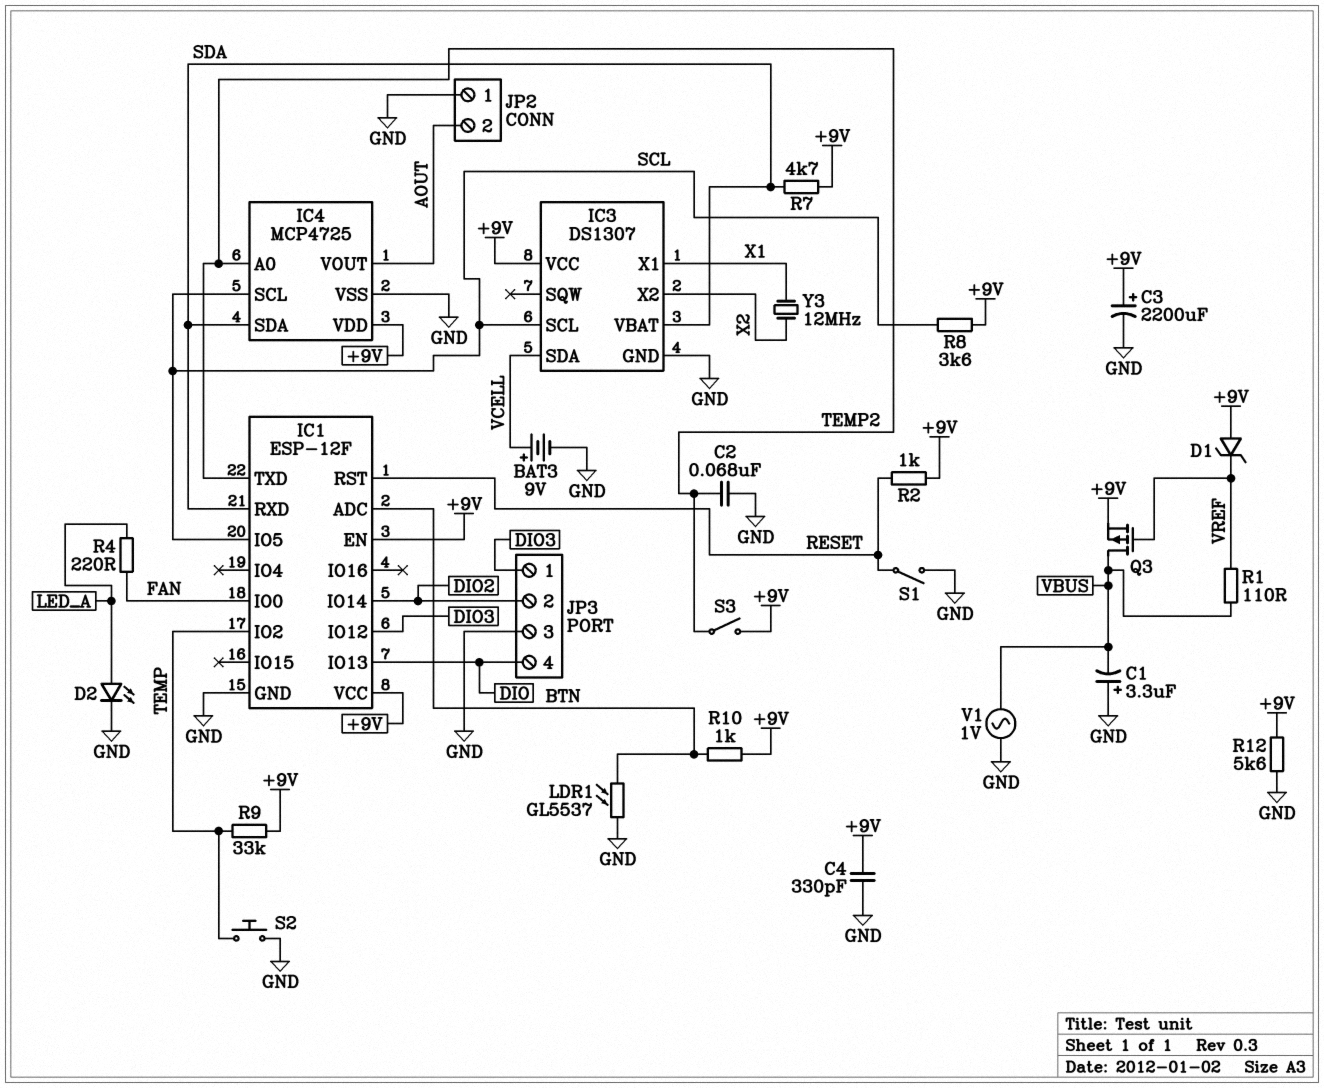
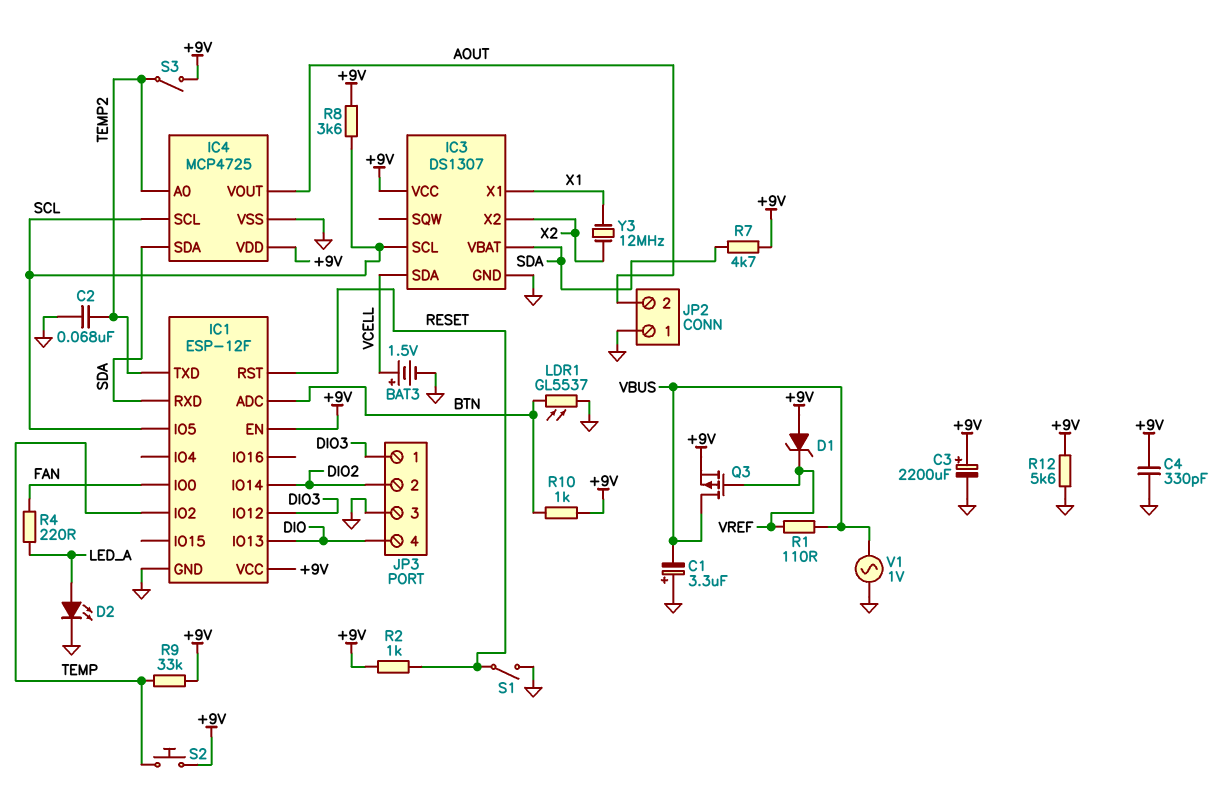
BAT3: 9V (plus VCELL, minus GND) -> 1.5V (plus VCELL, minus GND)
S2: button (GND, TEMP) -> button (+9V, TEMP)

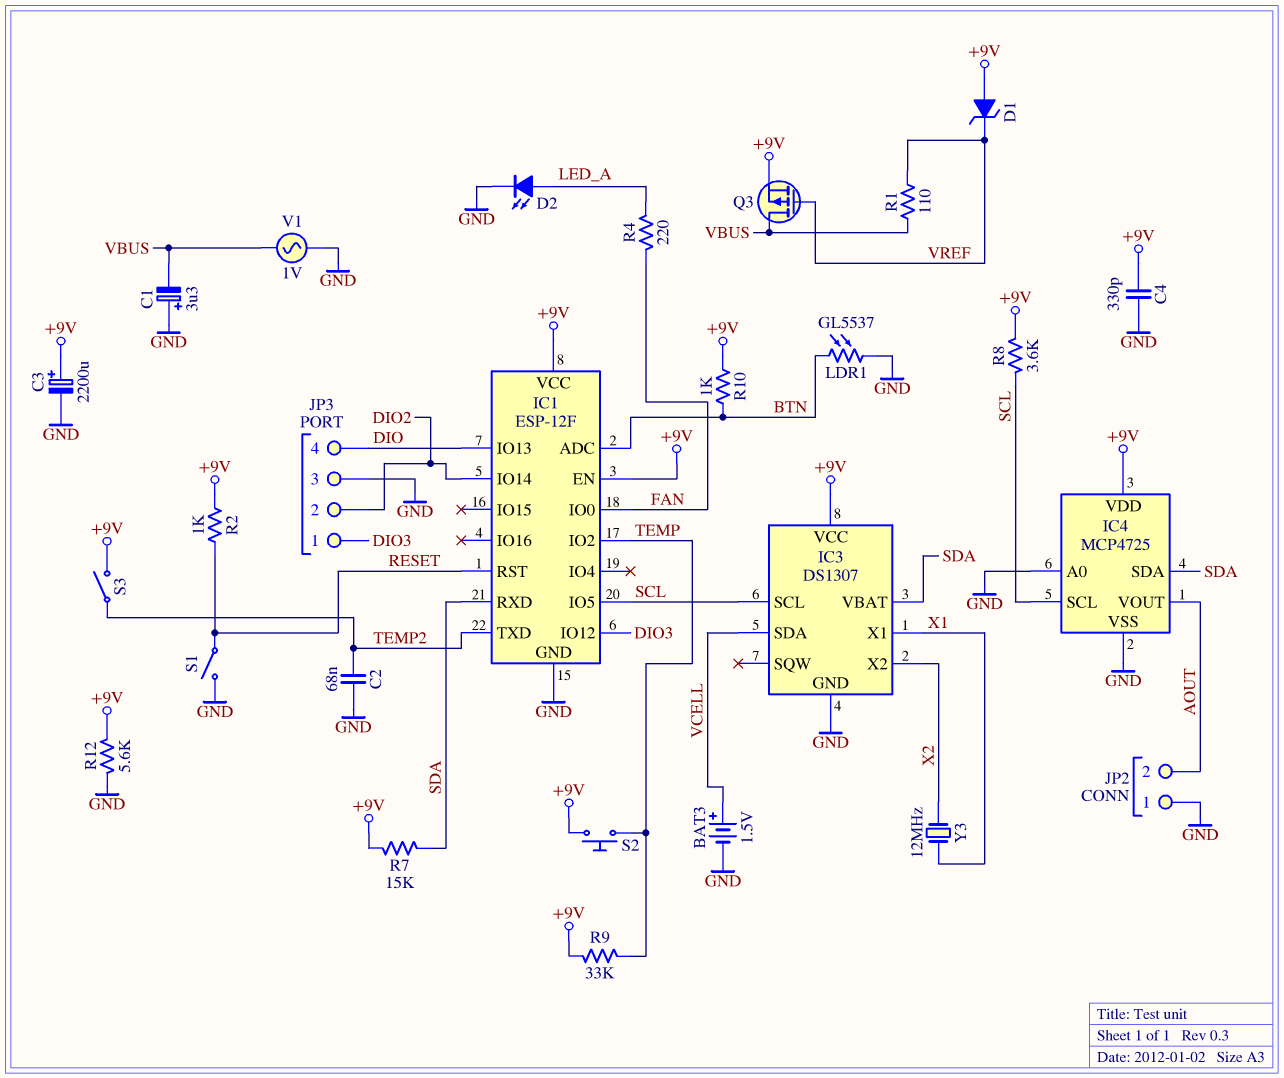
IC4 pin A0: TEMP2 -> GND
R7: 4.7k (+9V, SDA) -> 15k (+9V, SDA)

